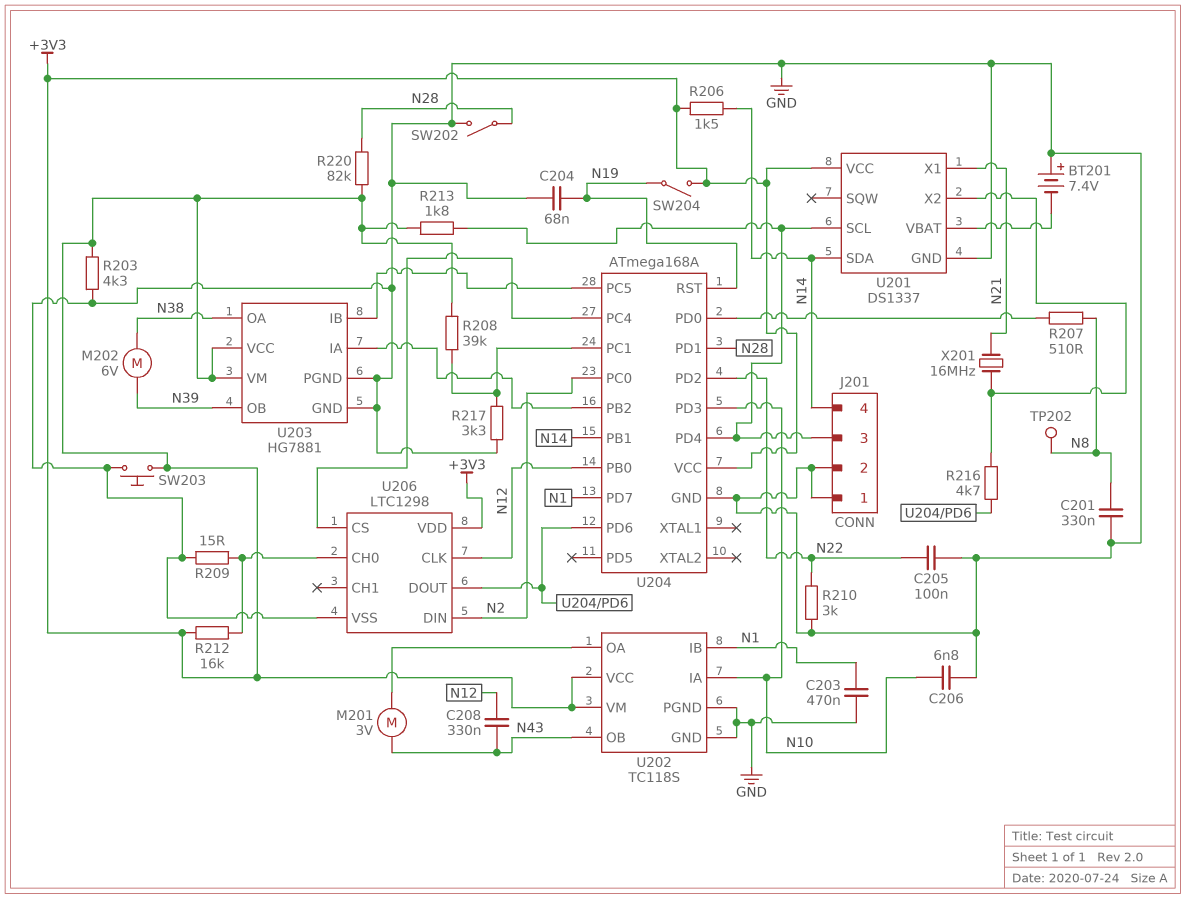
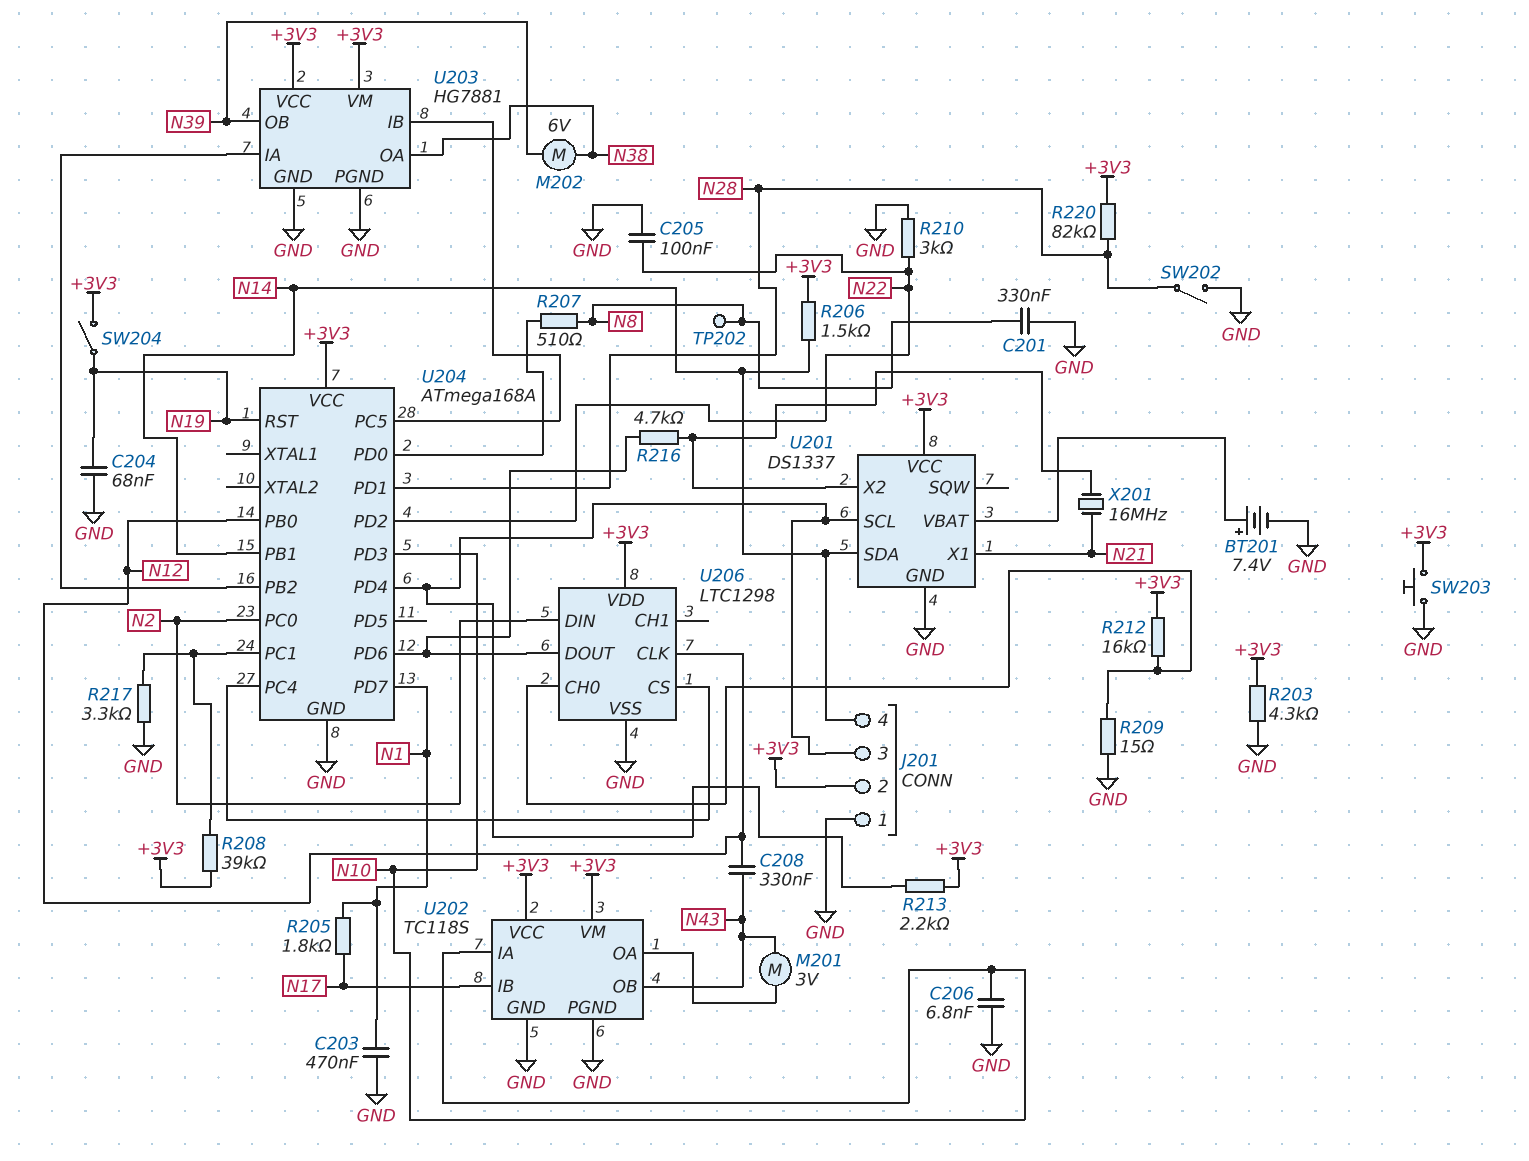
BT201: 7.4V (plus GND, minus U201/VBAT) -> 7.4V (plus U201/VBAT, minus GND)
J201 pin 2: GND -> +3V3
R205: none -> 1.8k (N1, N17)
R213: 1.8k (+3V3, J201/3) -> 2.2k (+3V3, J201/3)
U202 pin IB: N1 -> N17

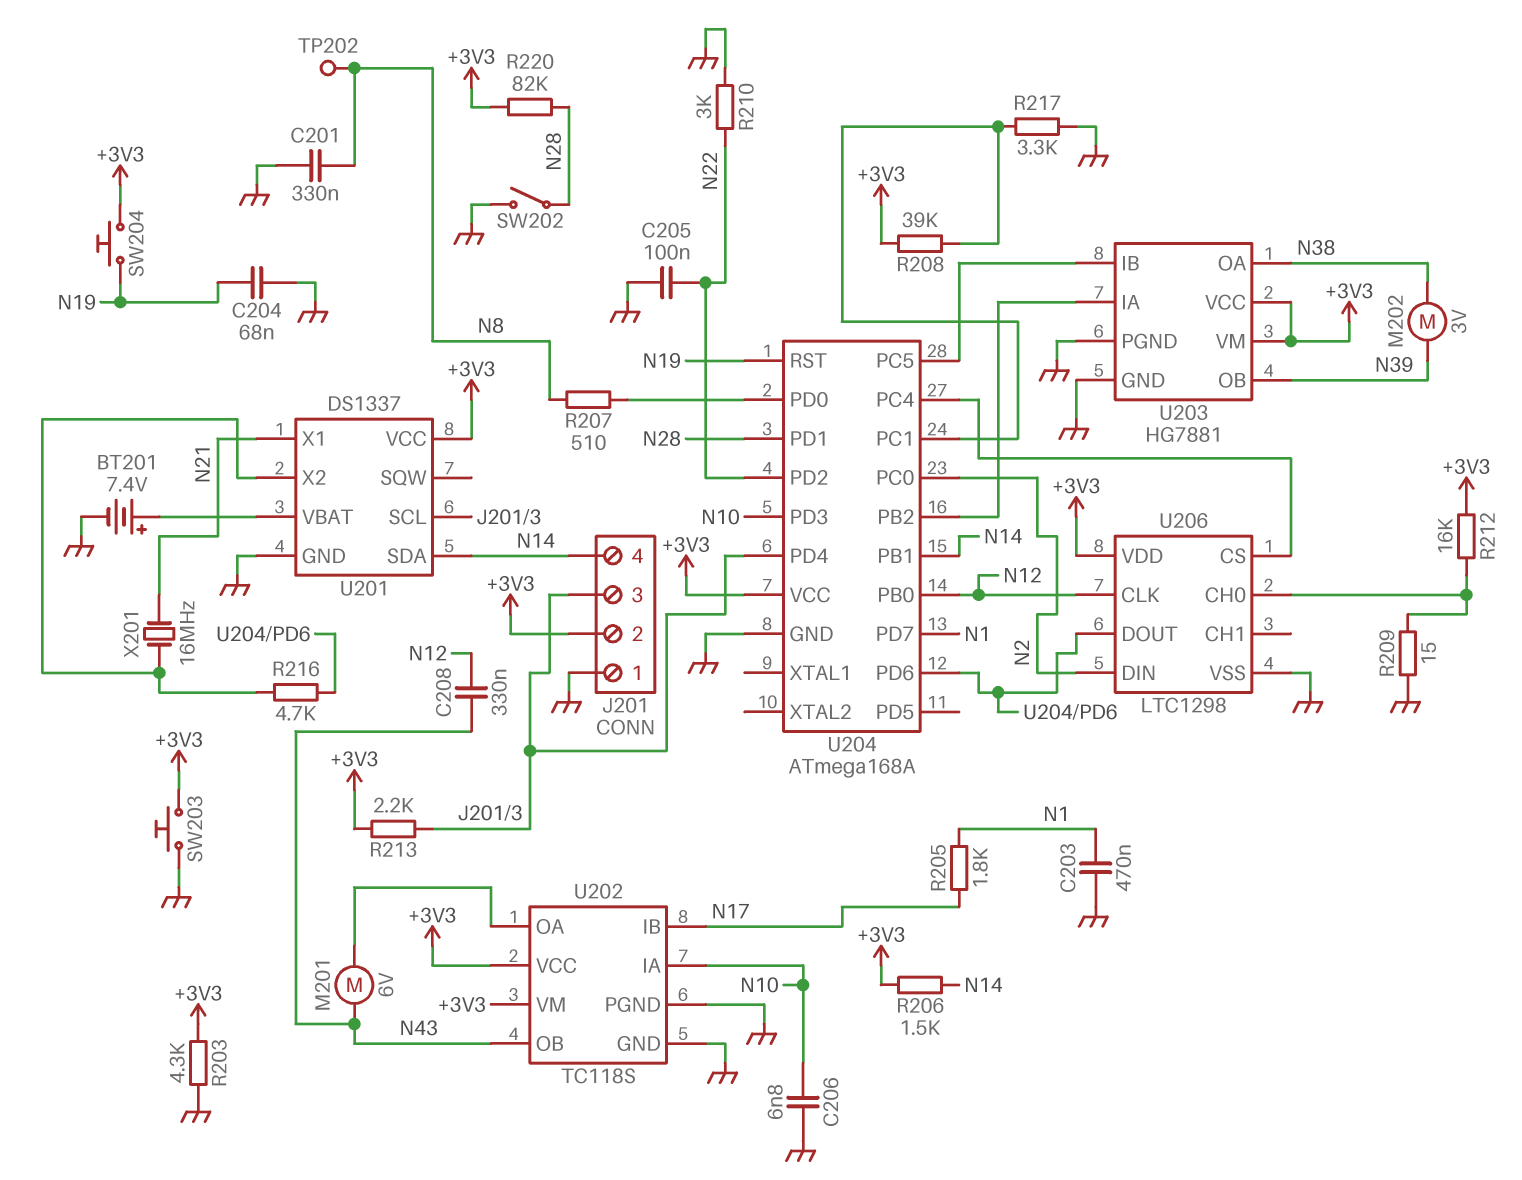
M201: motor 3V (N43, U202/OA) -> motor 6V (N43, U202/OA)
M202: motor 6V (N38, N39) -> motor 3V (N38, N39)
SW204: switch (+3V3, N19) -> button (+3V3, N19)

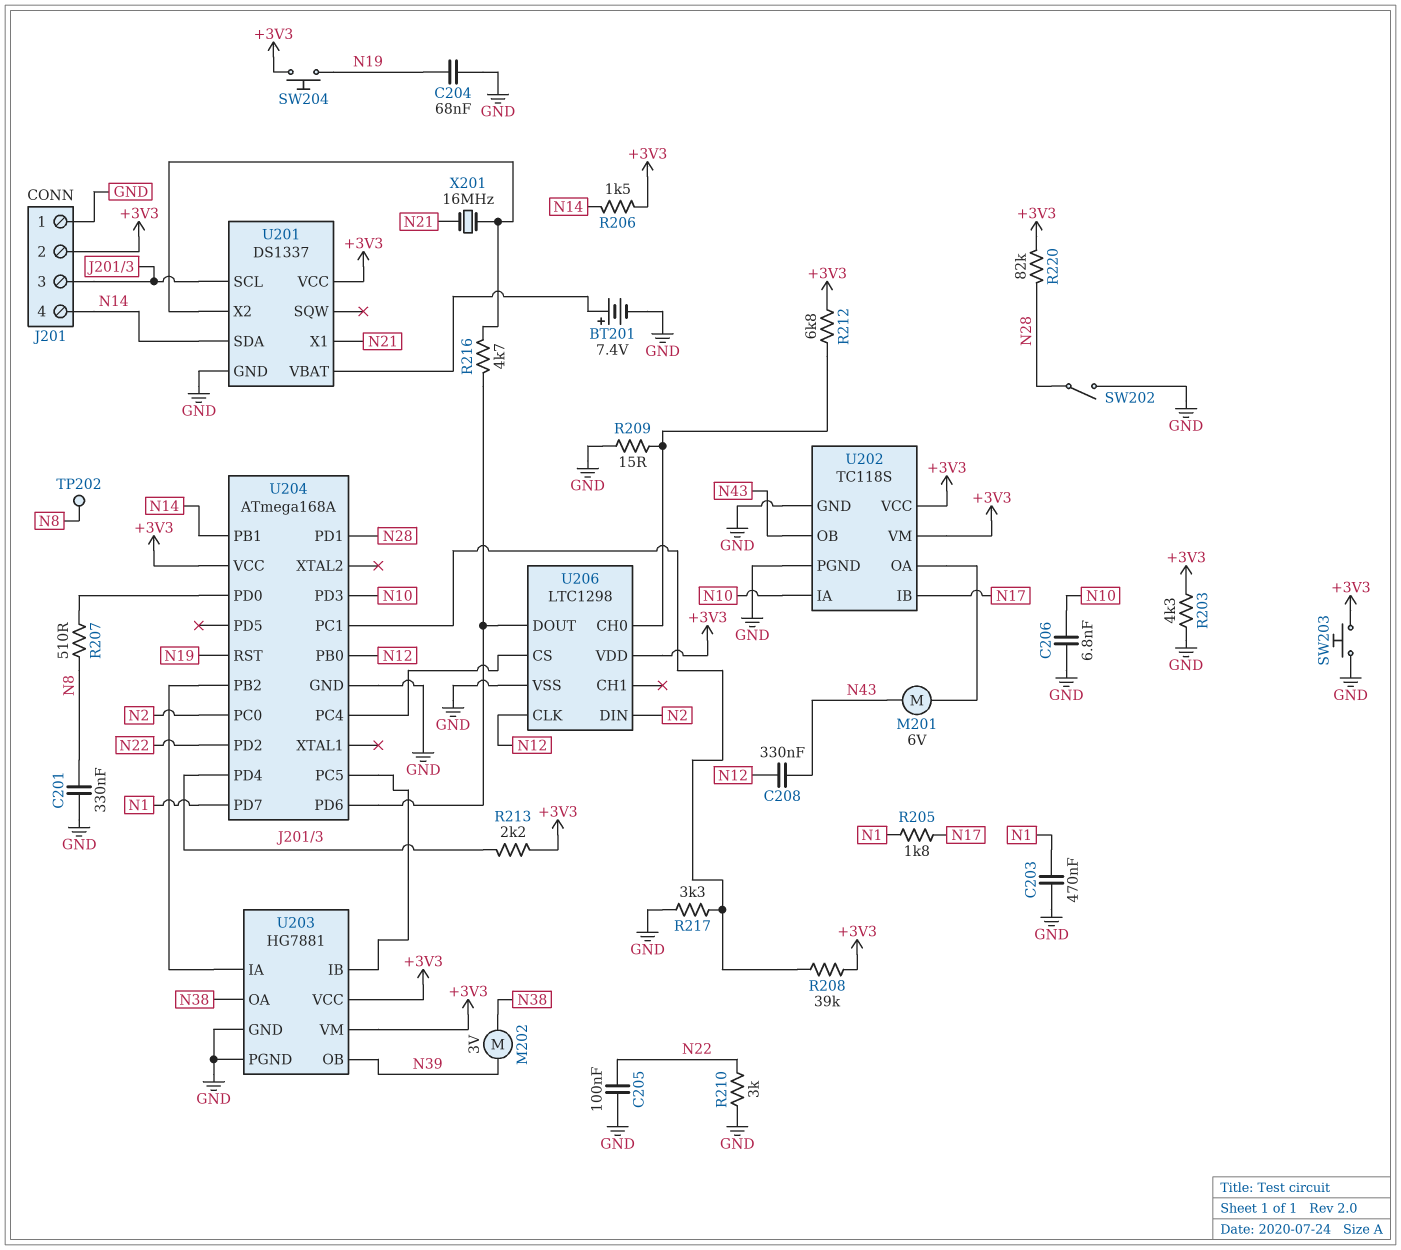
R212: 16k (+3V3, U206/CH0) -> 6.8k (+3V3, U206/CH0)

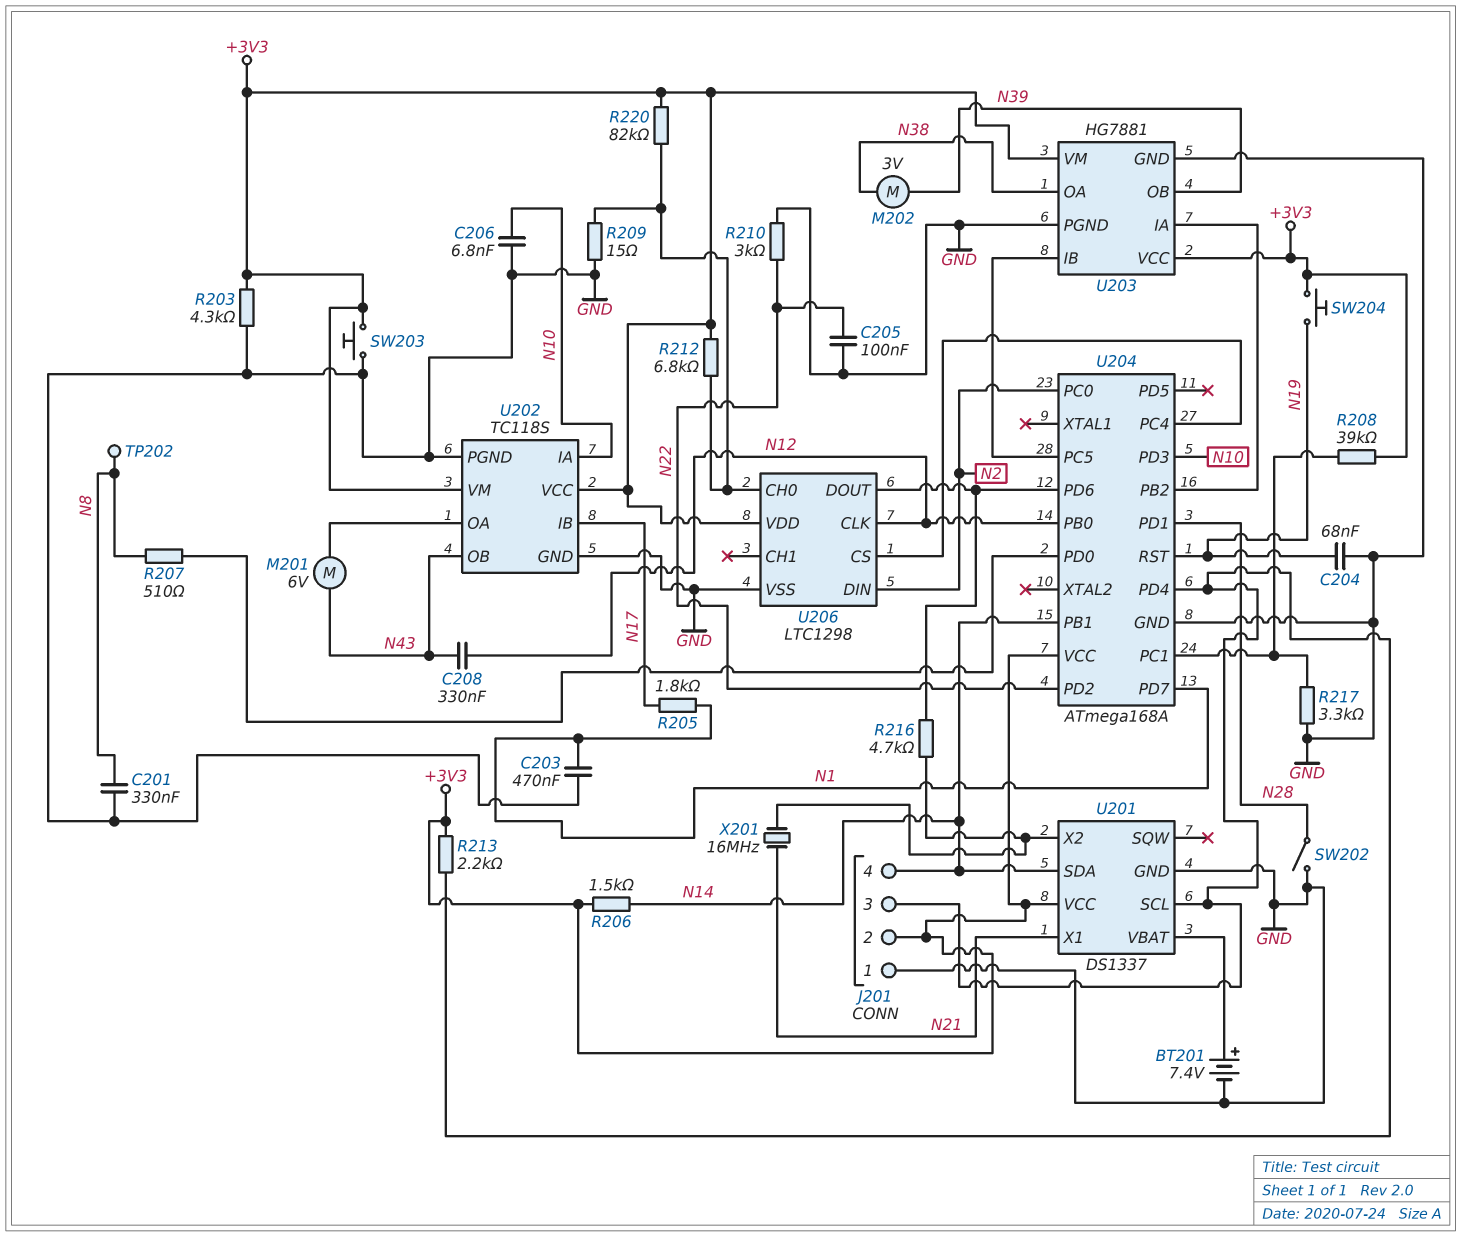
R220: 82k (+3V3, N28) -> 82k (+3V3, U206/CH0)

